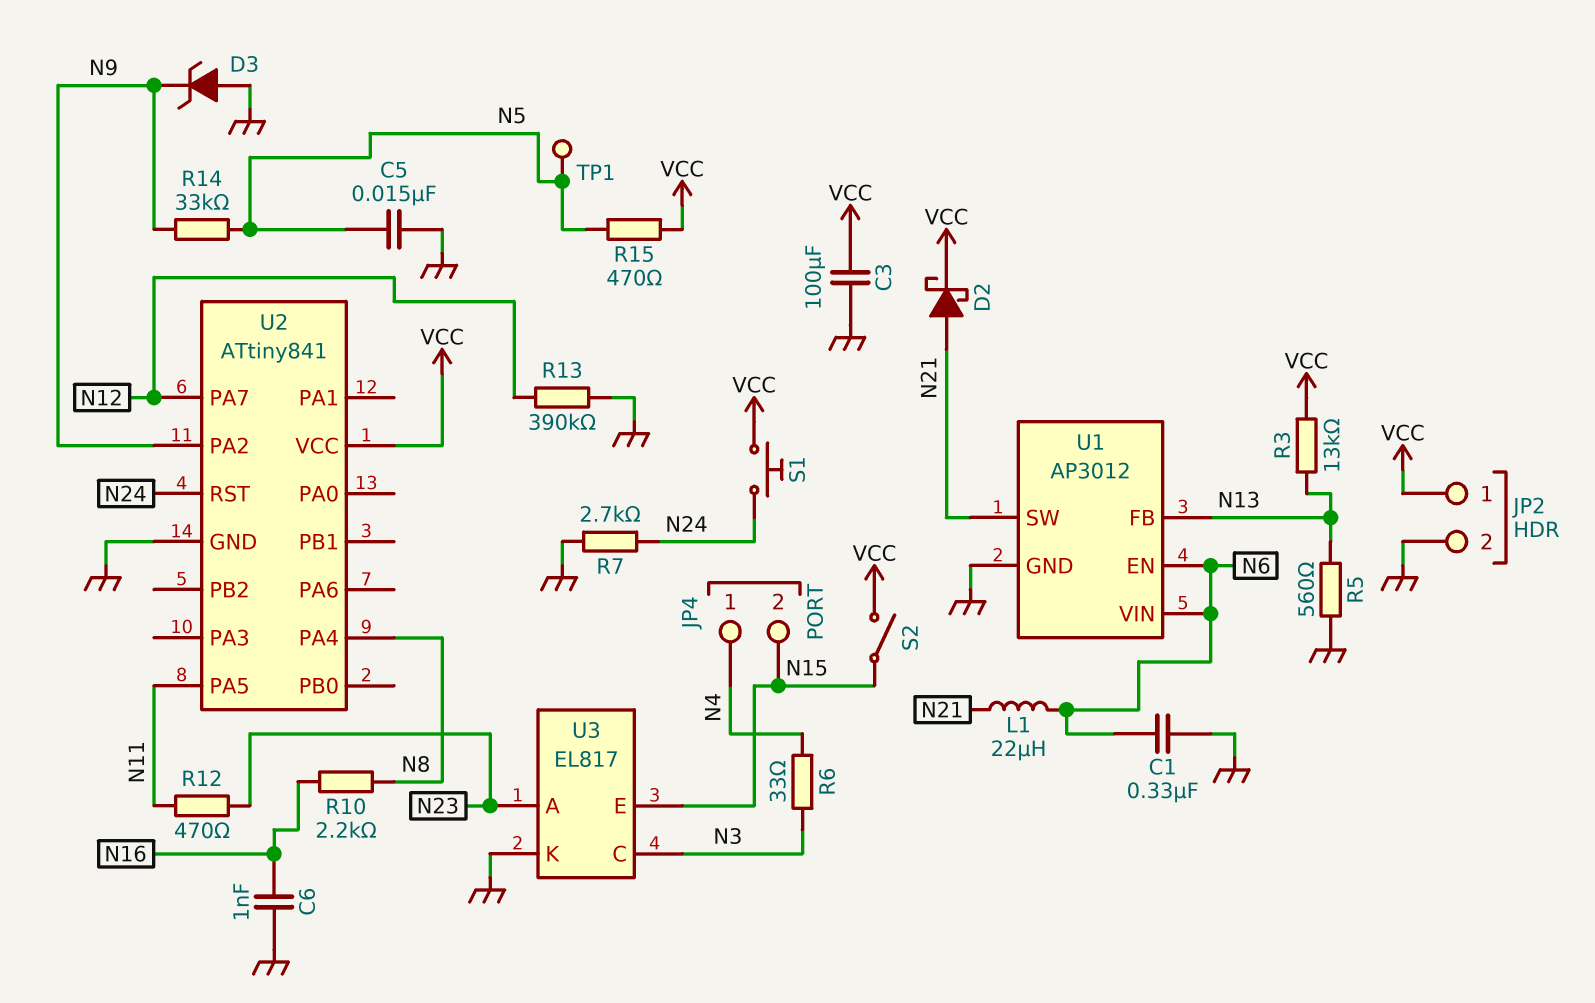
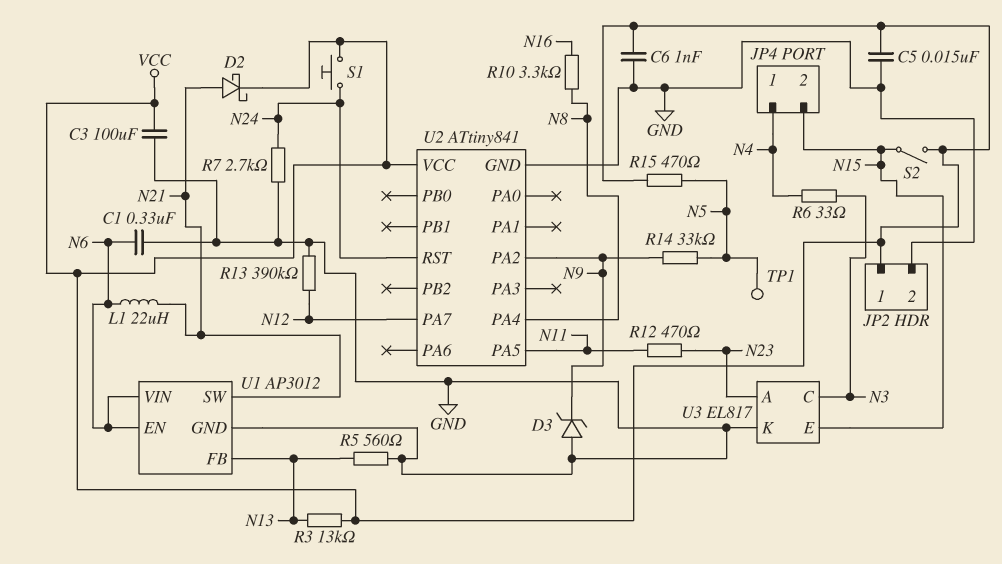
C5: 15nF (GND, N5) -> 15nF (GND, VCC)
C6: 1nF (GND, N16) -> 1nF (GND, VCC)
R10: 2.2k (N8, N16) -> 3.3k (N8, N16)

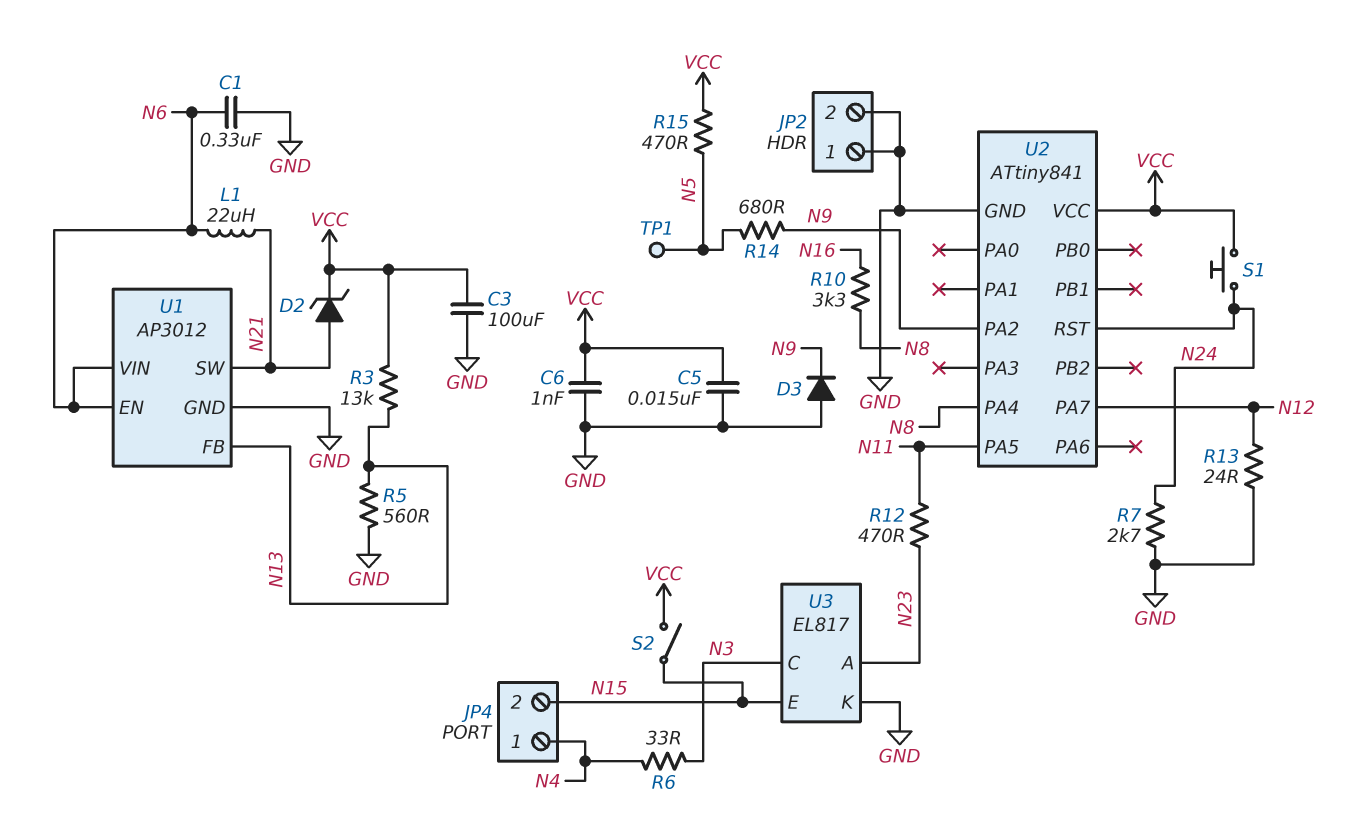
D2: schottky (A N21, K VCC) -> zener (A N21, K VCC)
D3: zener (A GND, K N9) -> diode (A GND, K N9)
JP2 pin 1: VCC -> GND
R13: 390k (GND, N12) -> 24 (GND, N12)
R14: 33k (N5, N9) -> 680 (N5, N9)

